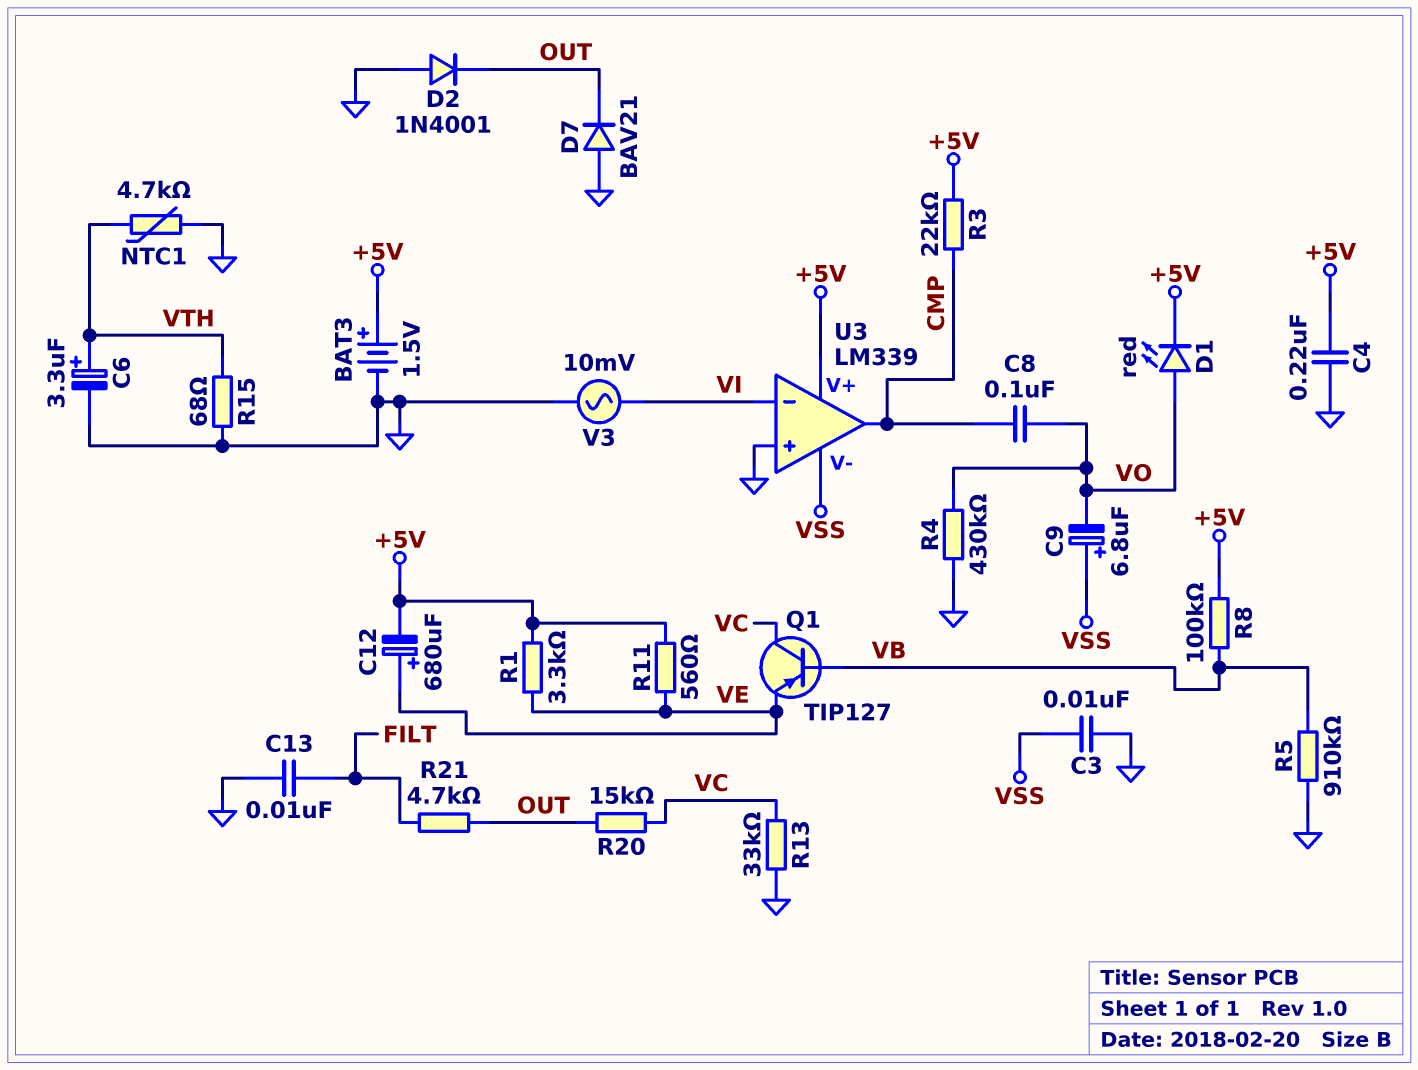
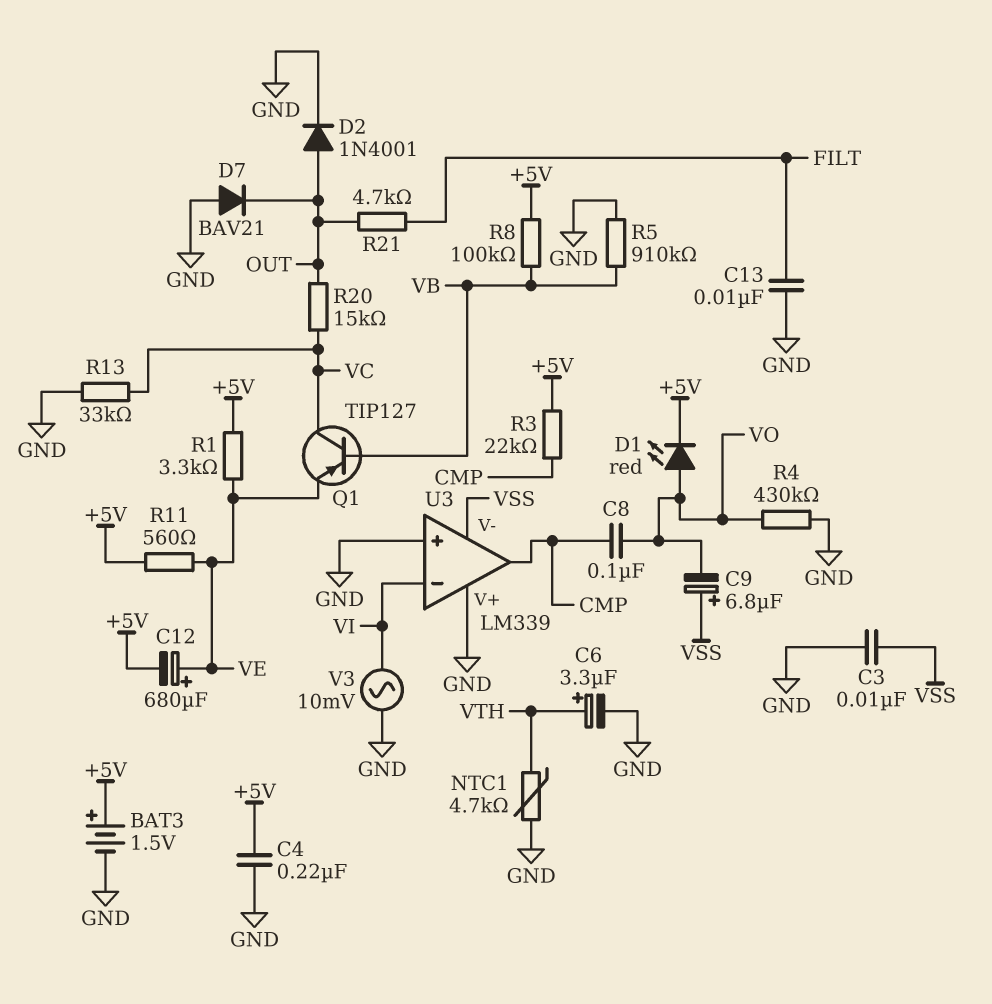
D2: diode 1N4001 (A GND, K OUT) -> diode 1N4001 (A OUT, K GND)
R15: 68 (GND, VTH) -> none
U3 pin V+: +5V -> GND

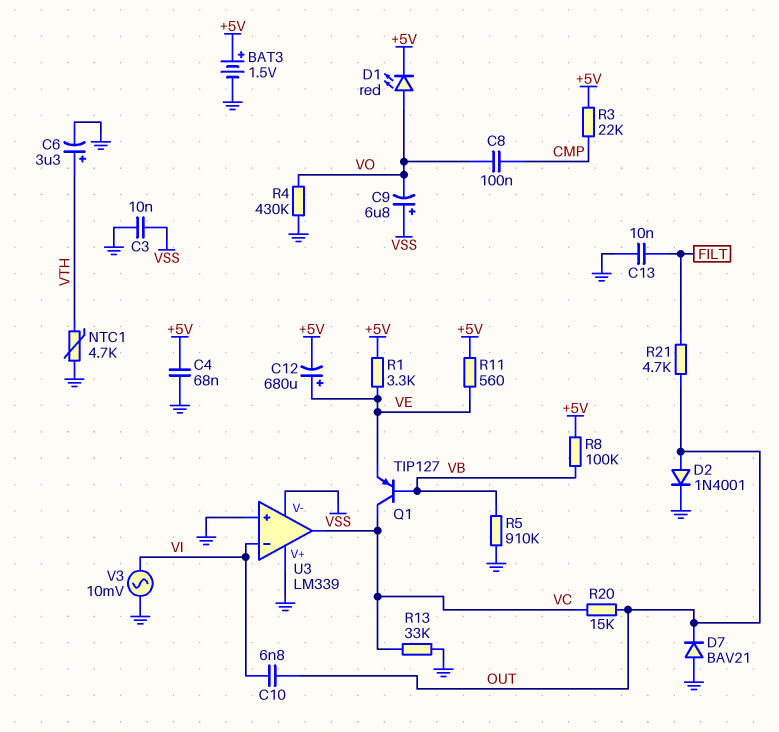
C4: 220nF (+5V, GND) -> 68nF (+5V, GND)
C10: none -> 6.8nF (OUT, VI)
U3 pin out: CMP -> VC

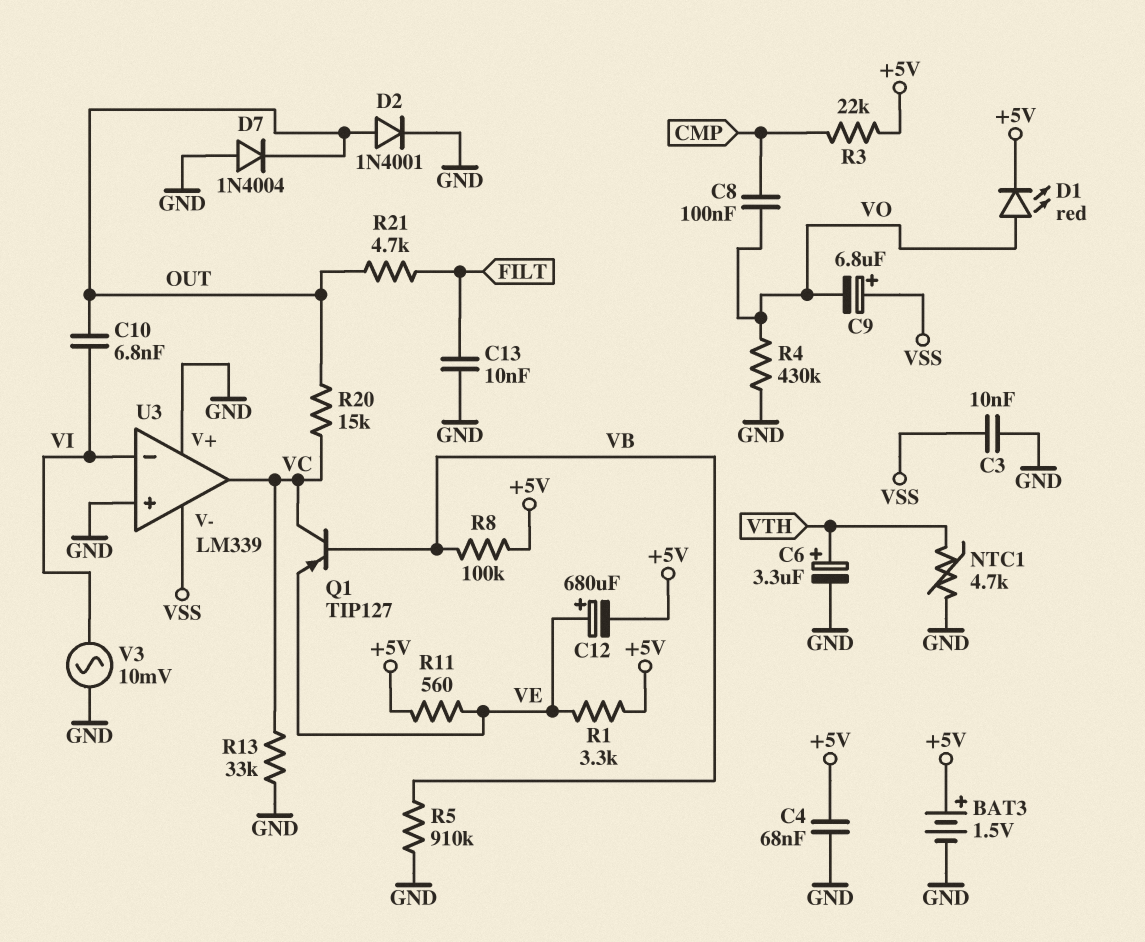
D7: diode BAV21 (A GND, K OUT) -> diode 1N4004 (A GND, K OUT)

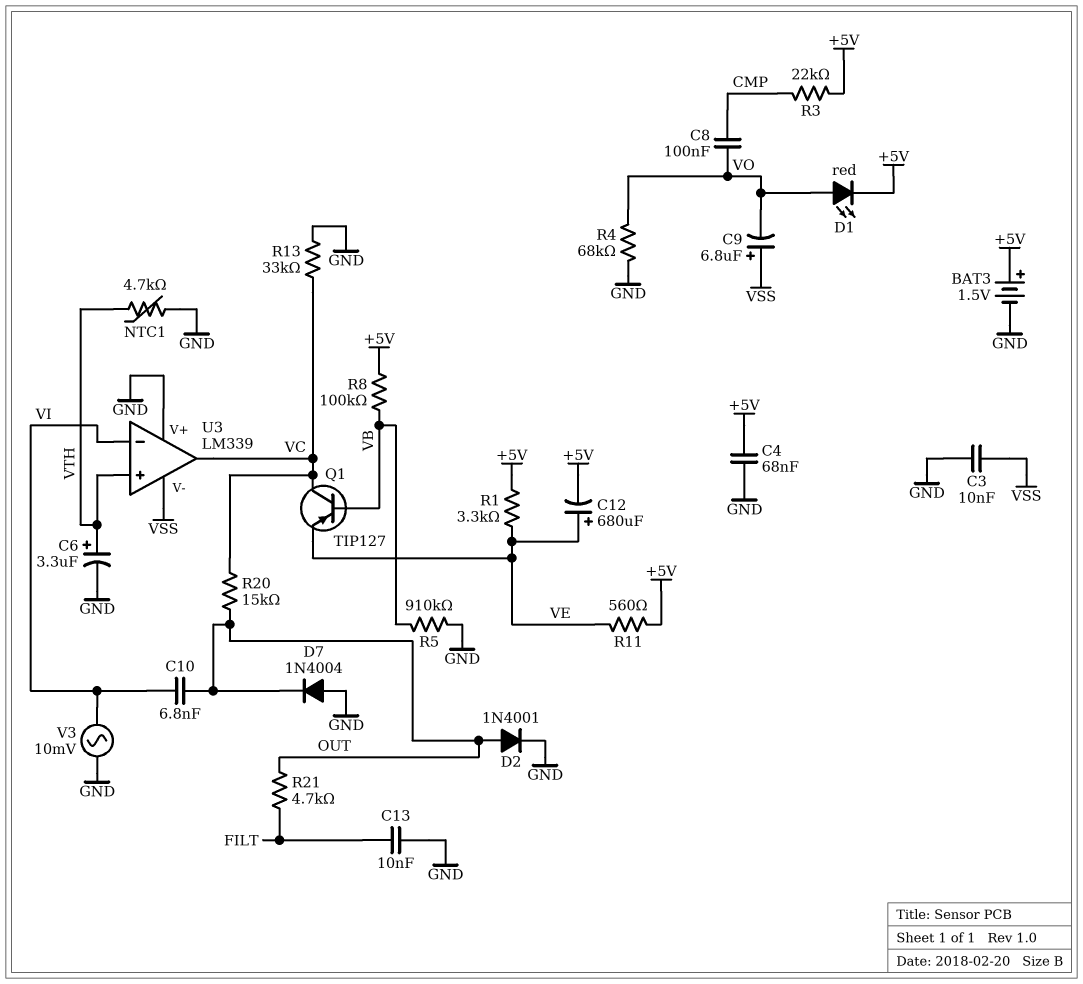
R4: 430k (GND, VO) -> 68k (GND, VO)
U3 pin in+: GND -> VTH

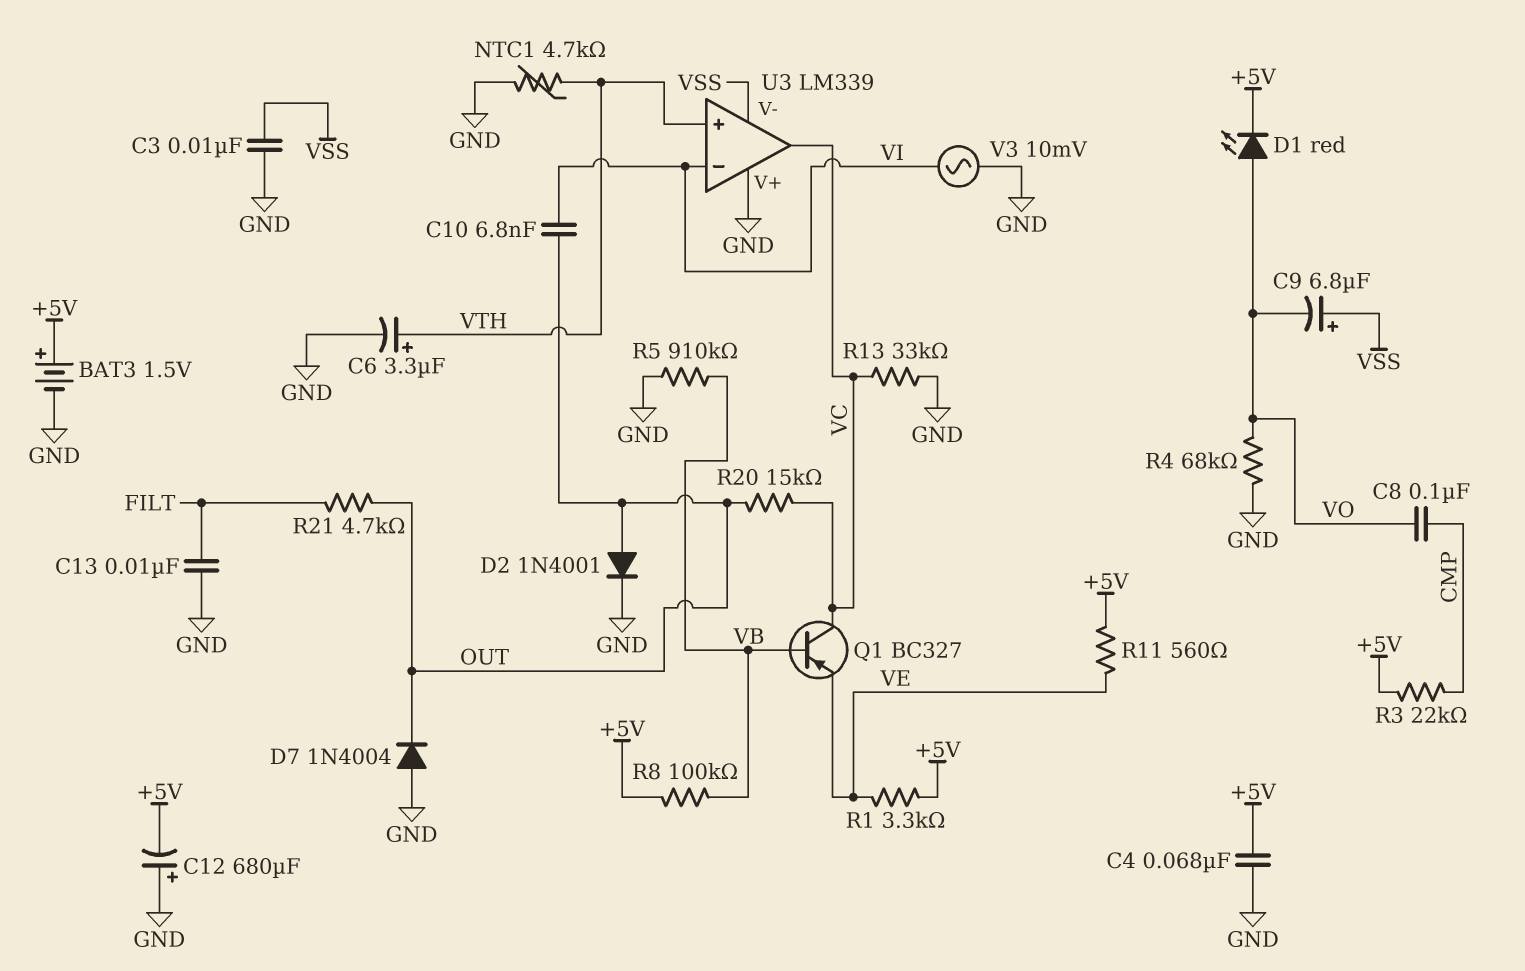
C12: 680uF (plus VE, minus +5V) -> 680uF (plus GND, minus +5V)
Q1: PNP TIP127 (B VB, C VC, E VE) -> PNP BC327 (B VB, C VC, E VE)

